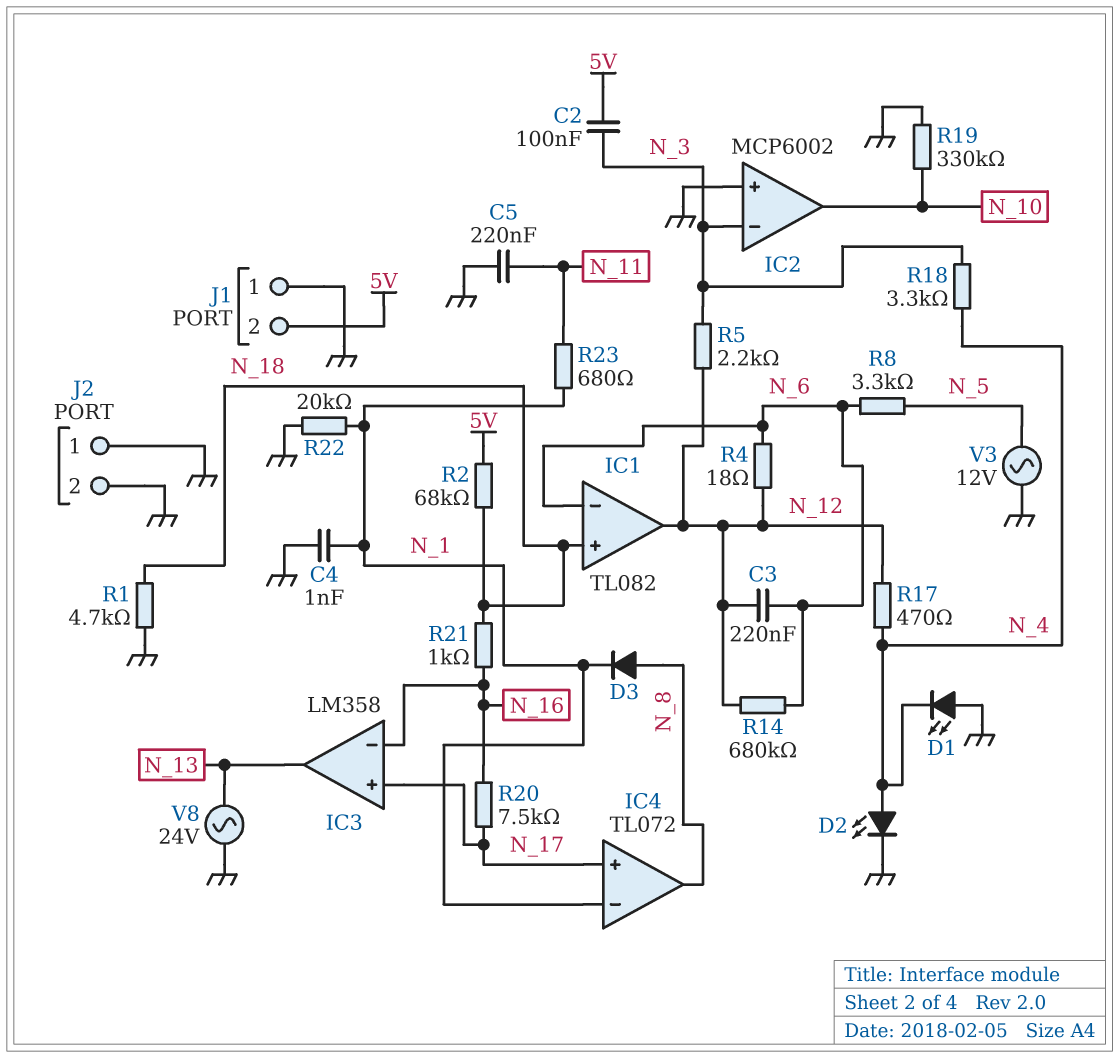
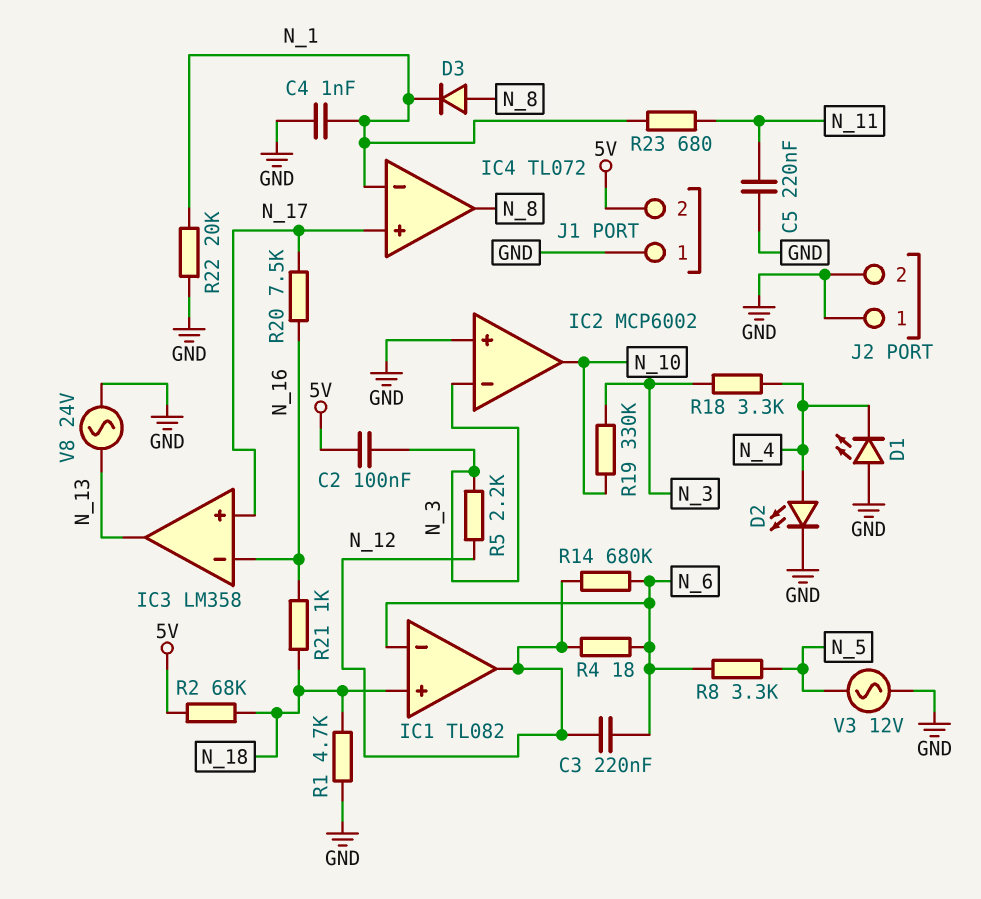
R17: 470 (N_4, N_12) -> none
R19: 330k (GND, N_10) -> 330k (N_3, N_10)

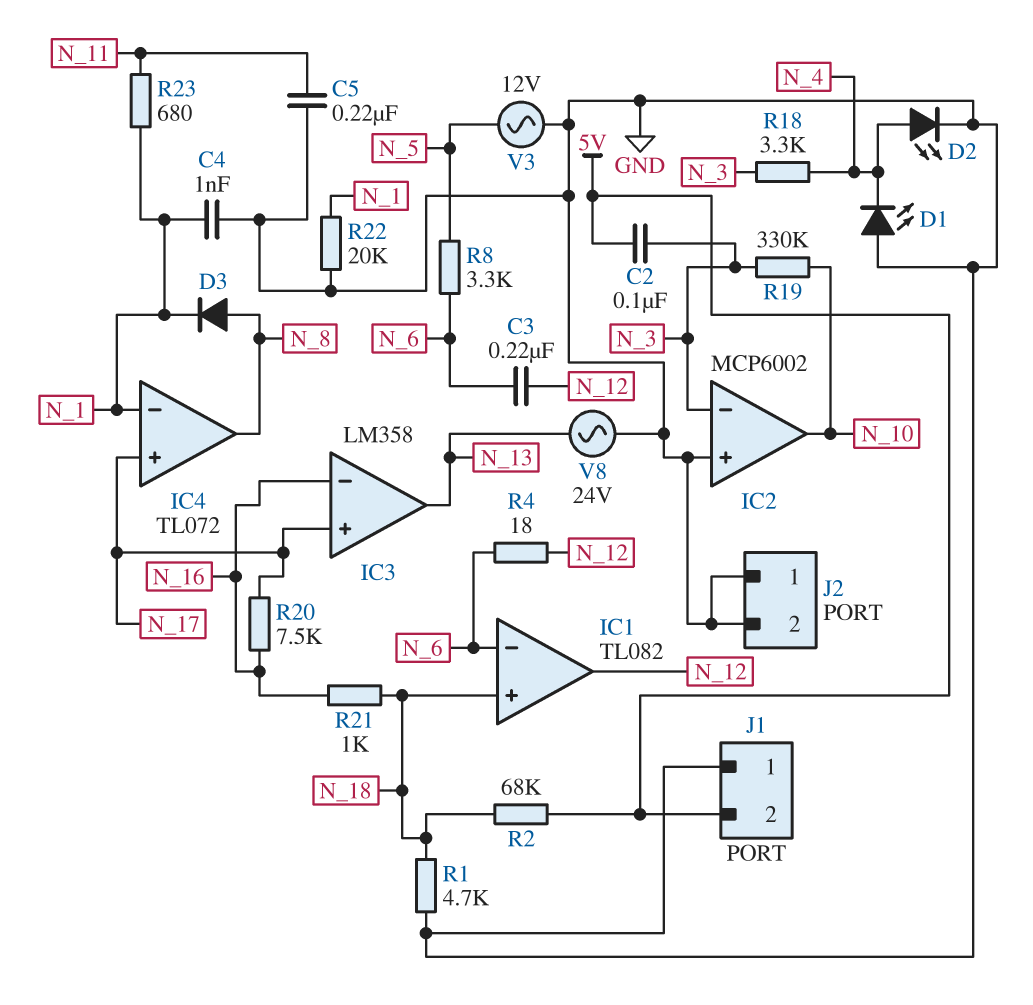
R5: 2.2k (N_3, N_12) -> none
R14: 680k (N_6, N_12) -> none

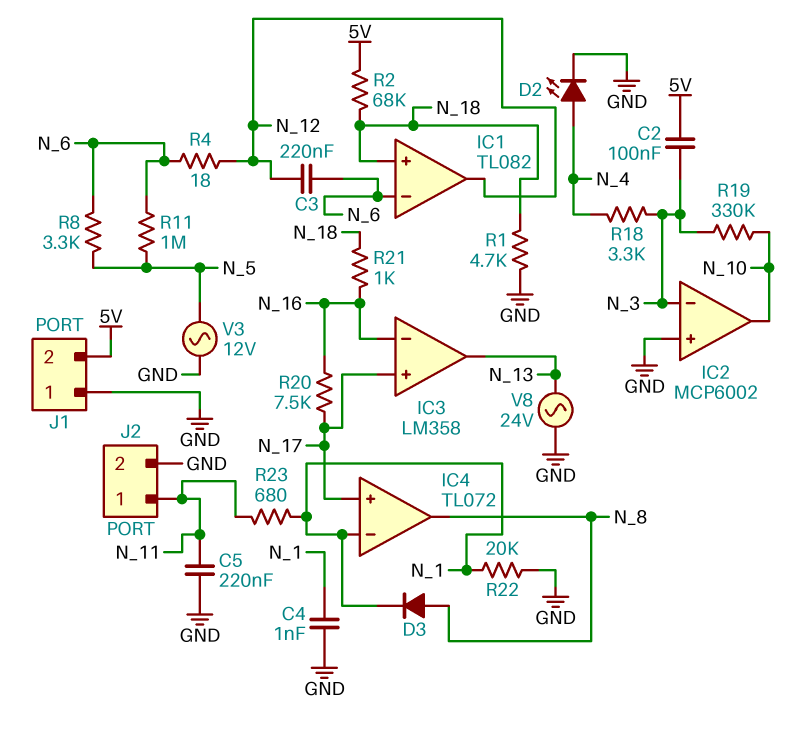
D1: LED (A GND, K N_4) -> none
J2 pin 1: GND -> N_11
R11: none -> 1M (N_5, N_6)

